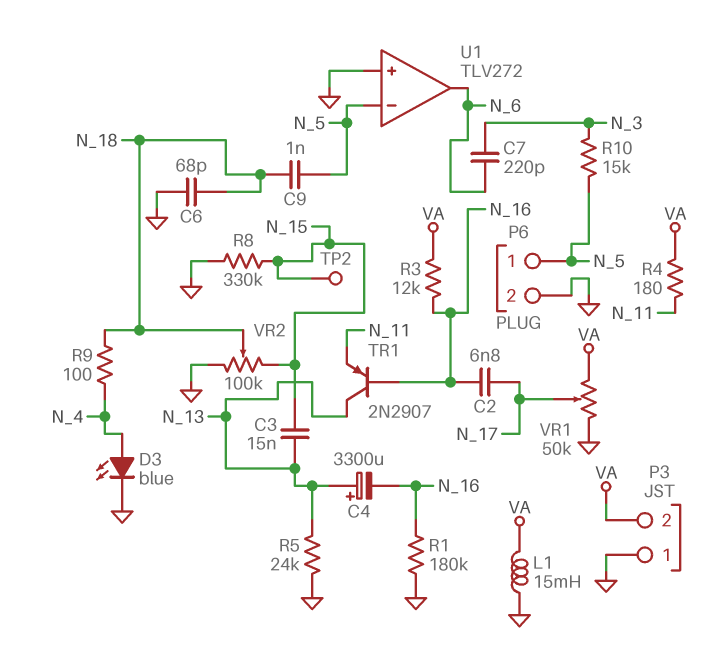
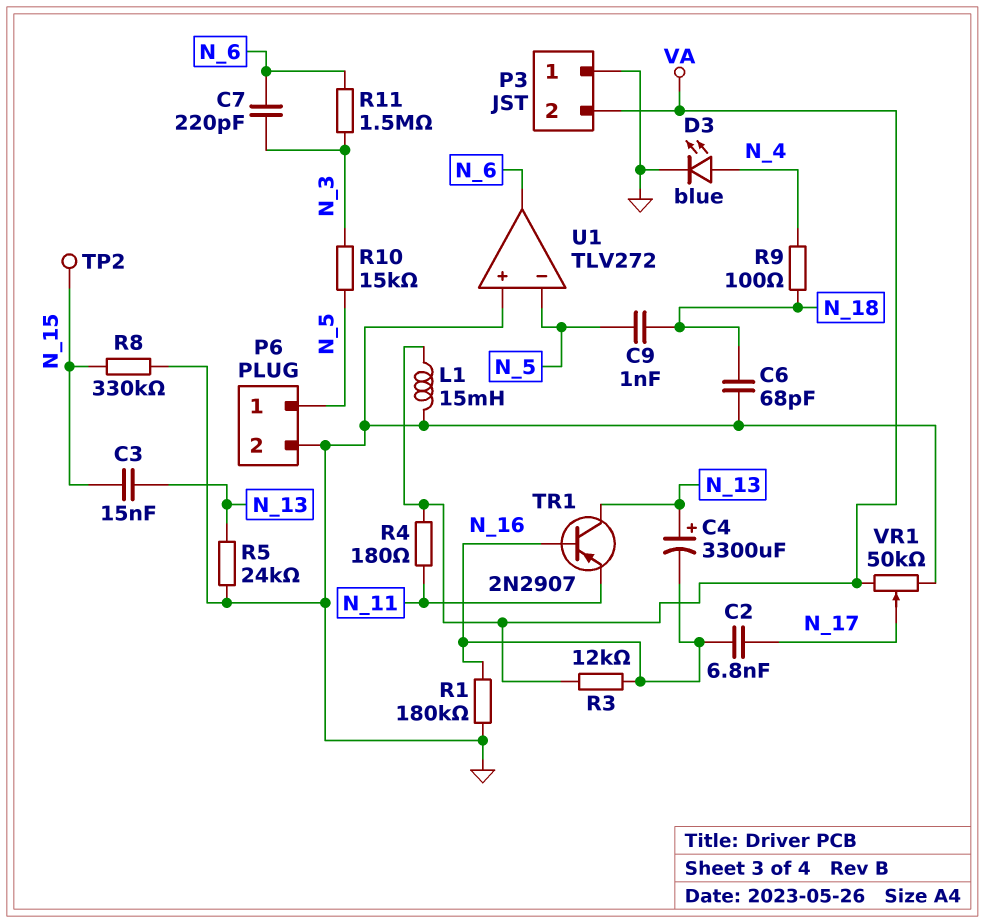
R11: none -> 1.5M (N_3, N_6)
VR2: 100k (GND, N_15, wiper N_18) -> none

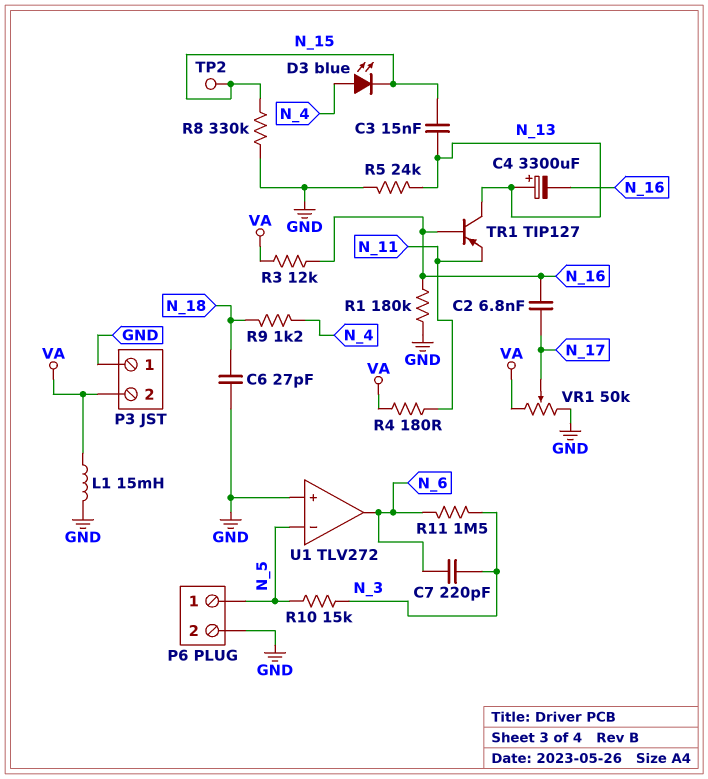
C6: 68pF (GND, N_18) -> 27pF (GND, N_18)
C9: 1nF (N_5, N_18) -> none
D3: LED blue (A N_4, K GND) -> LED blue (A N_4, K N_15)
R9: 100 (N_4, N_18) -> 1.2k (N_4, N_18)
TR1: PNP 2N2907 (B N_16, C N_13, E N_11) -> PNP TIP127 (B N_16, C N_13, E N_11)

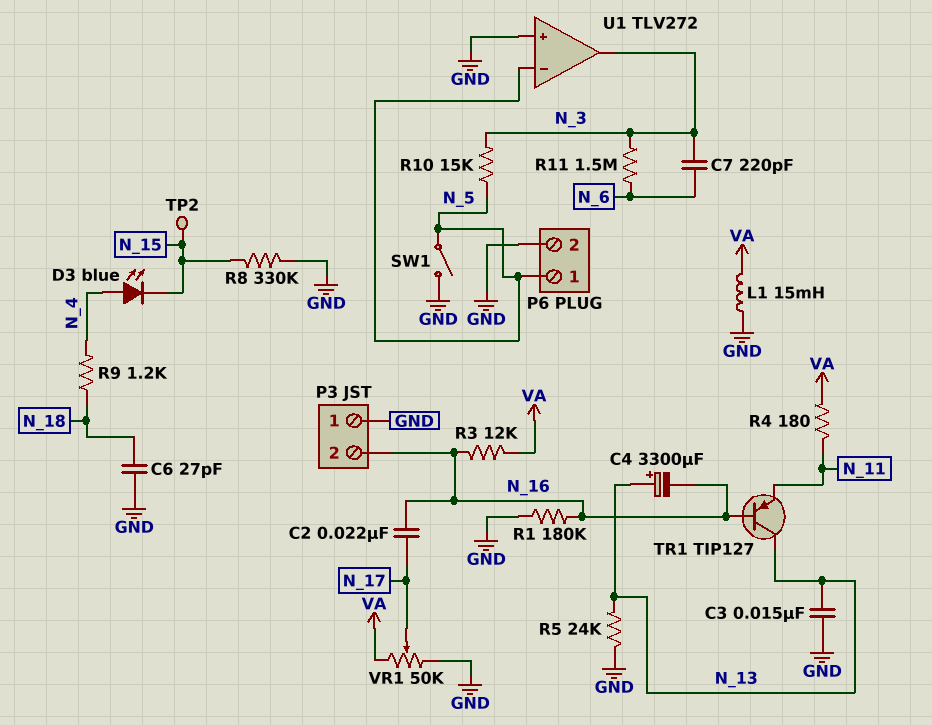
C2: 6.8nF (N_16, N_17) -> 22nF (N_16, N_17)
C3: 15nF (N_13, N_15) -> 15nF (GND, N_13)
P3 pin 2: VA -> N_16
SW1: none -> switch (GND, N_5)
U1 pin out: N_6 -> N_3

